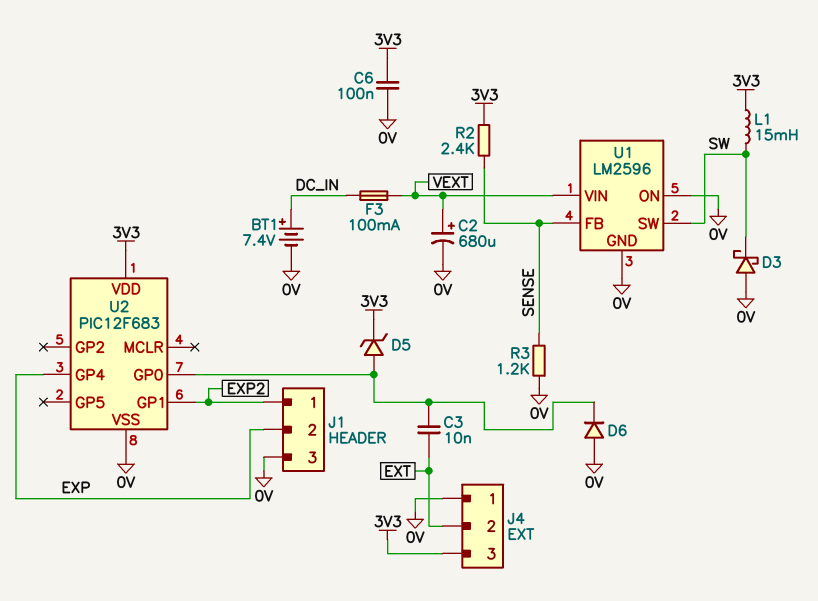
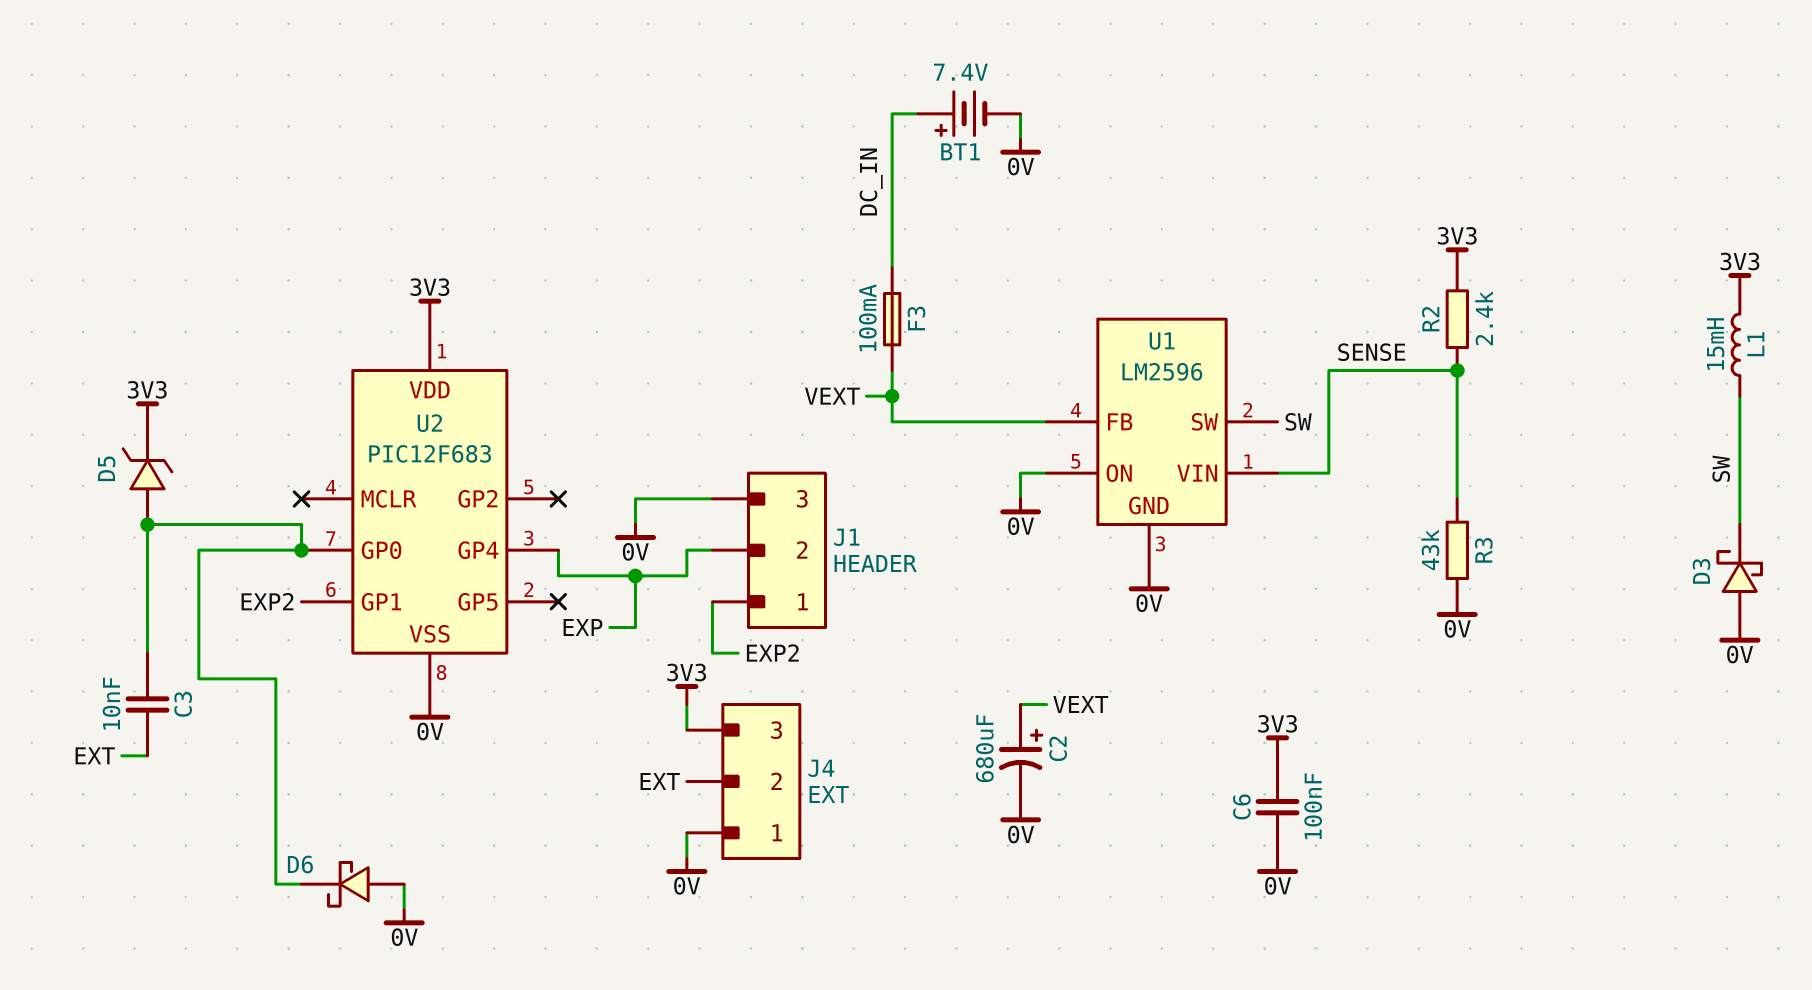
D6: diode (A 0V, K U2/GP0) -> schottky (A 0V, K U2/GP0)
R3: 1.2k (0V, SENSE) -> 43k (0V, SENSE)
U1 pin FB: SENSE -> VEXT
U1 pin VIN: VEXT -> SENSE

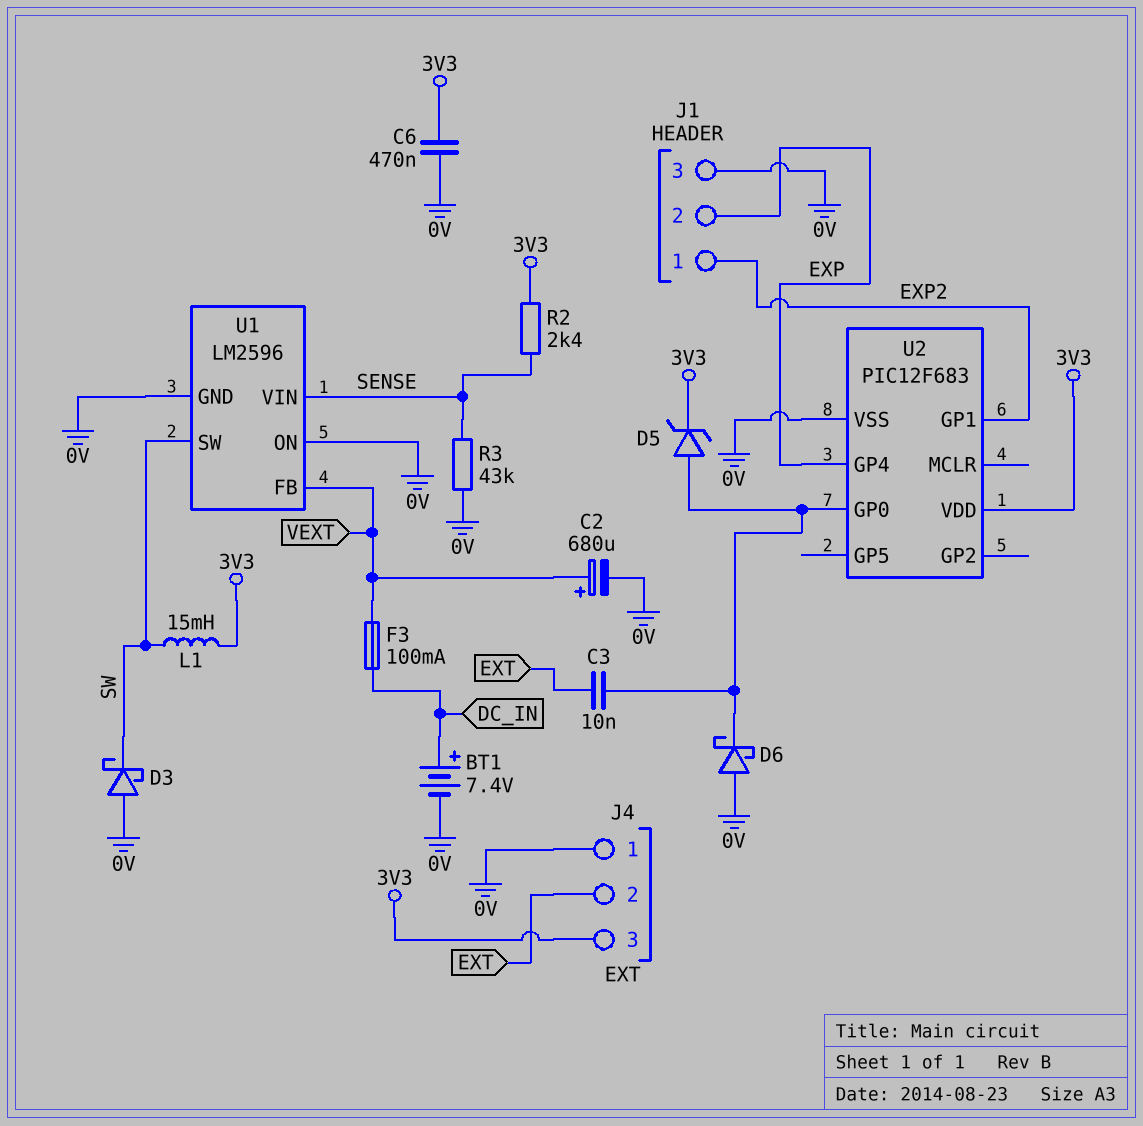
C6: 100nF (0V, 3V3) -> 470nF (0V, 3V3)

